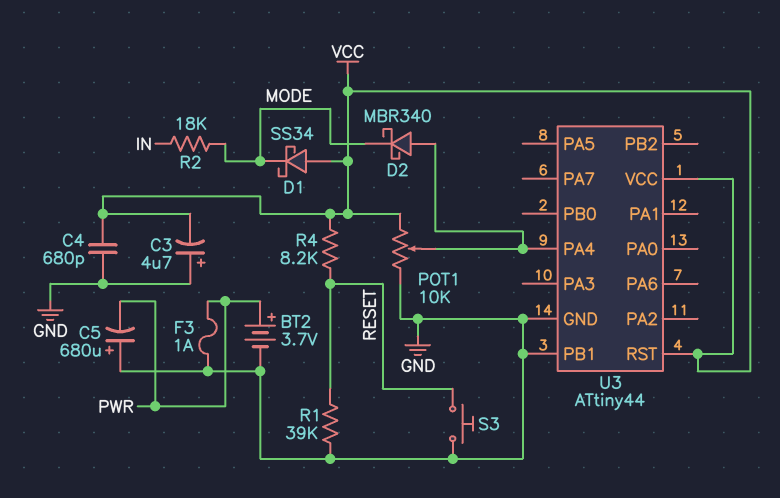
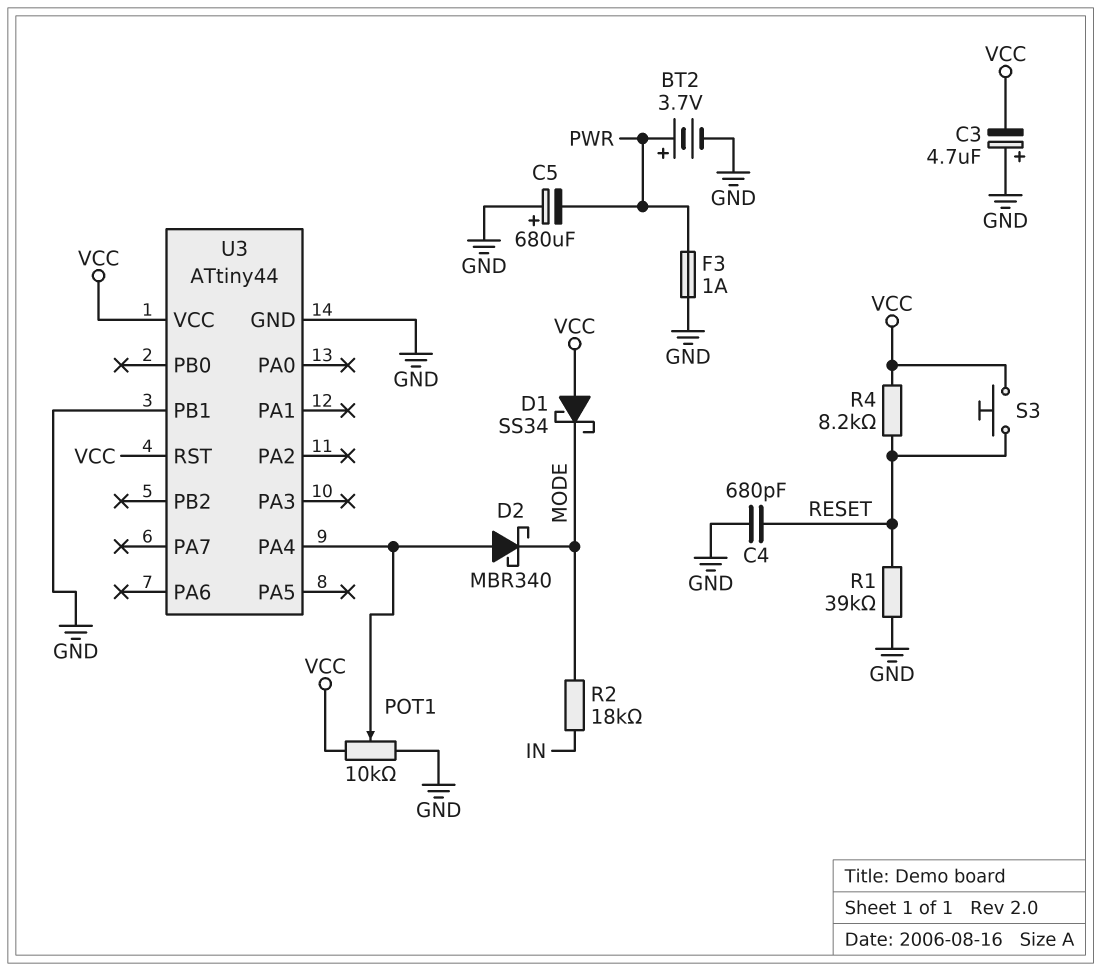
C4: 680pF (GND, VCC) -> 680pF (GND, RESET)
S3: button (GND, RESET) -> button (RESET, VCC)

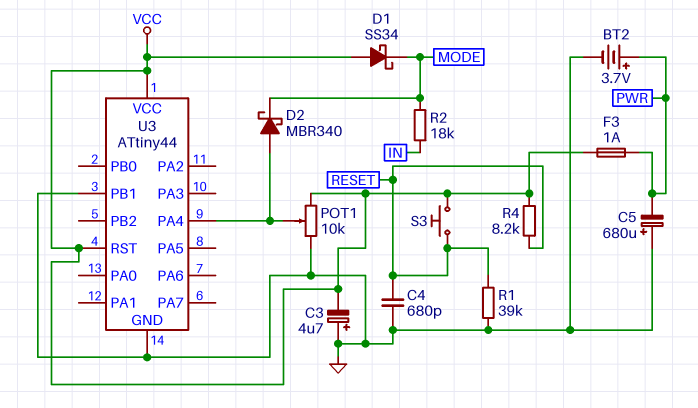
F3: 1A (GND, PWR) -> 1A (PWR, VCC)

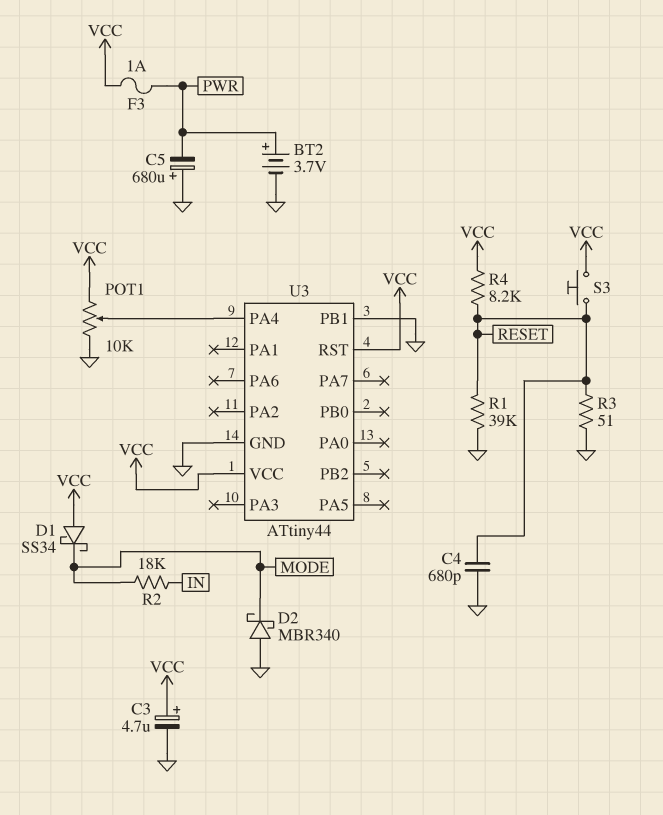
C3: 4.7uF (plus GND, minus VCC) -> 4.7uF (plus VCC, minus GND)
D2: schottky MBR340 (A U3/PA4, K MODE) -> schottky MBR340 (A GND, K MODE)
R3: none -> 51 (GND, RESET)

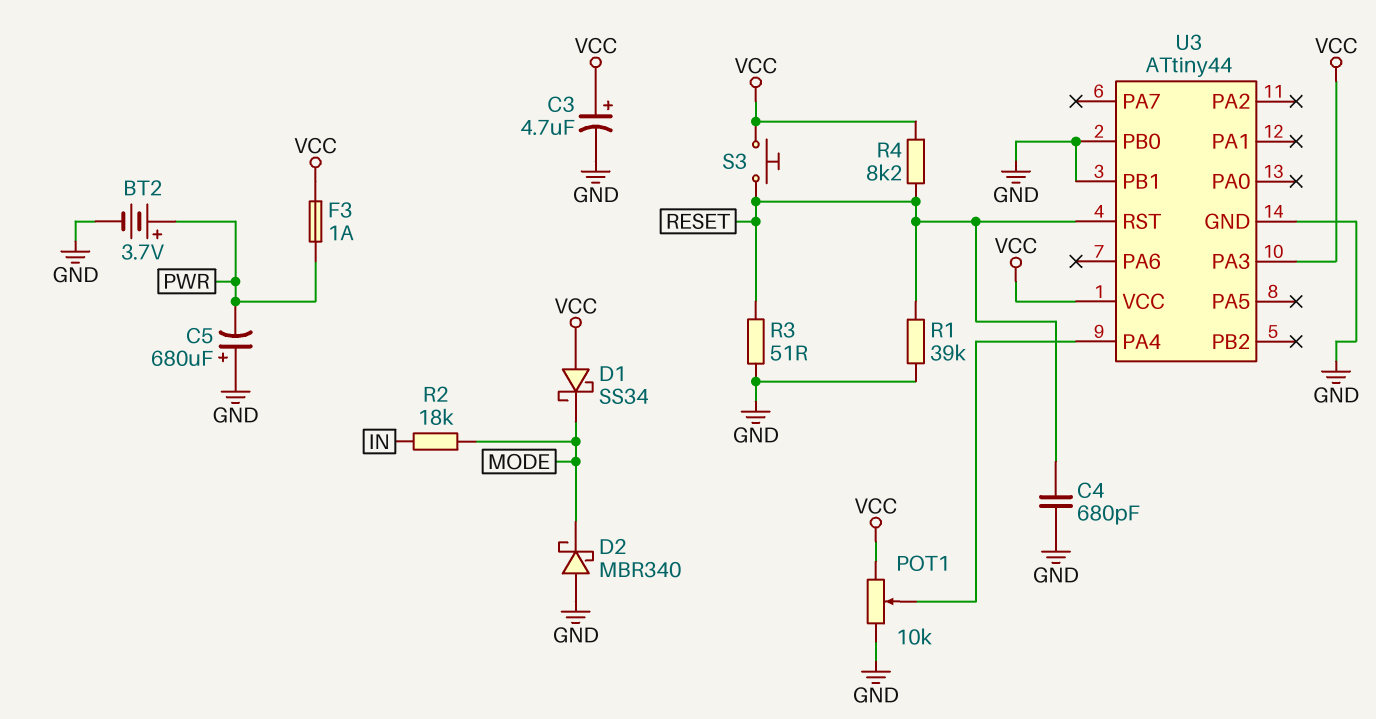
U3 pin PA3: none -> VCC
U3 pin PB0: none -> GND
U3 pin RST: VCC -> RESET

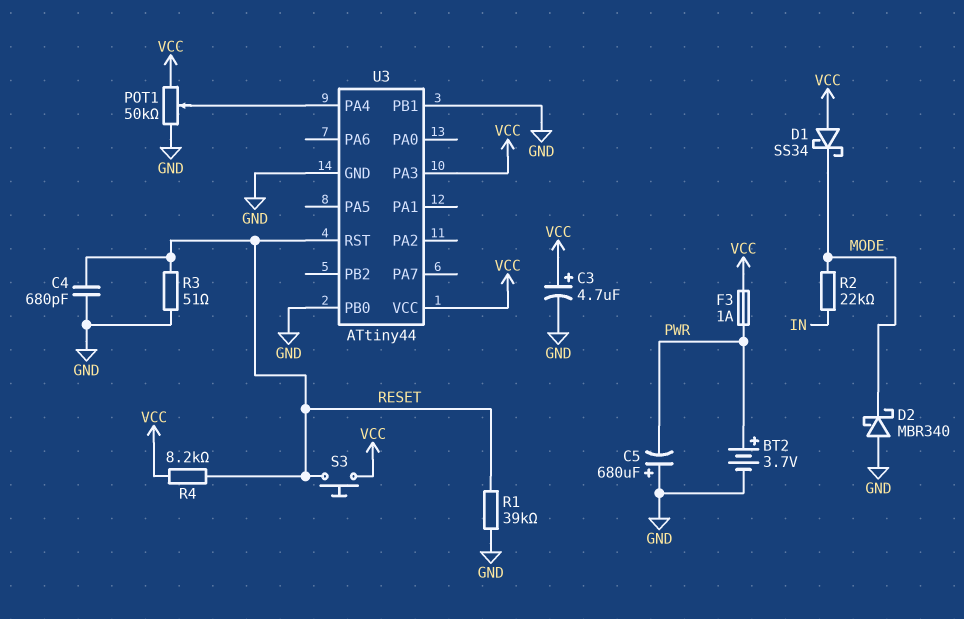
POT1: 10k (GND, VCC, wiper U3/PA4) -> 50k (GND, VCC, wiper U3/PA4)
R2: 18k (IN, MODE) -> 22k (IN, MODE)

